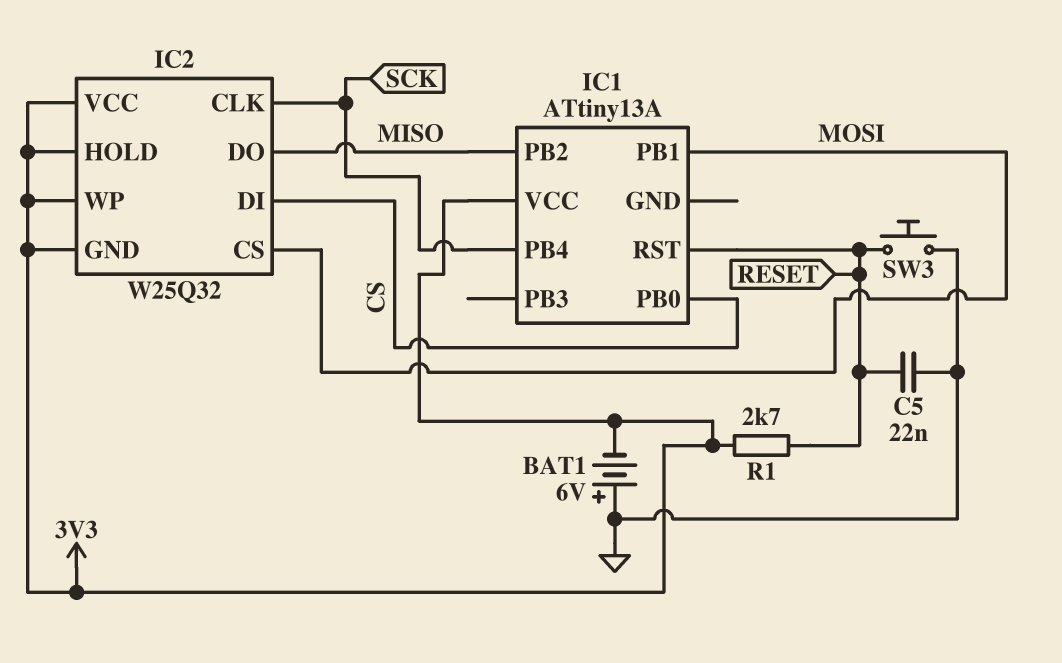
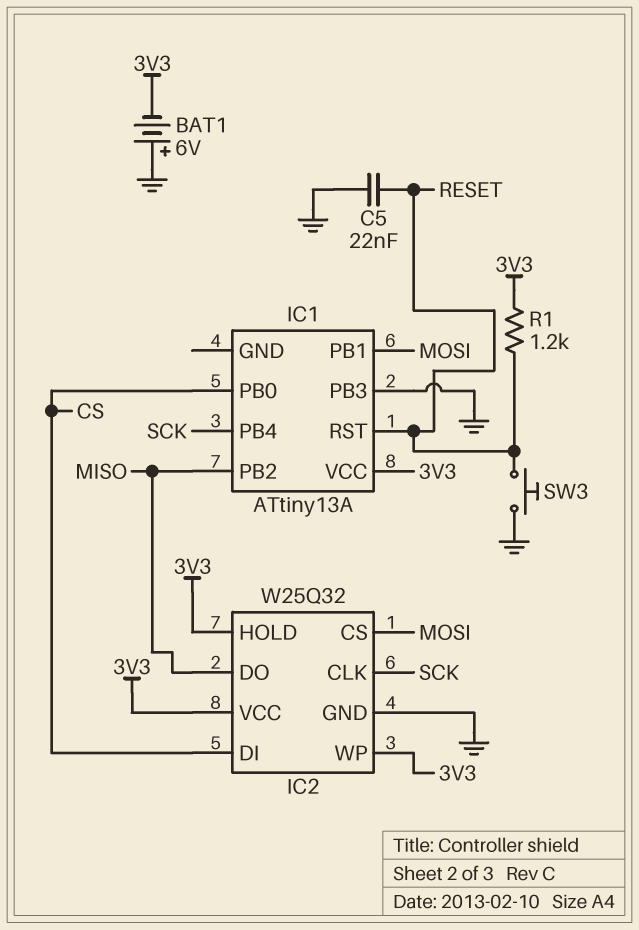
IC1 pin PB3: none -> GND
IC2 pin GND: 3V3 -> GND
R1: 2.7k (3V3, RESET) -> 1.2k (3V3, RESET)

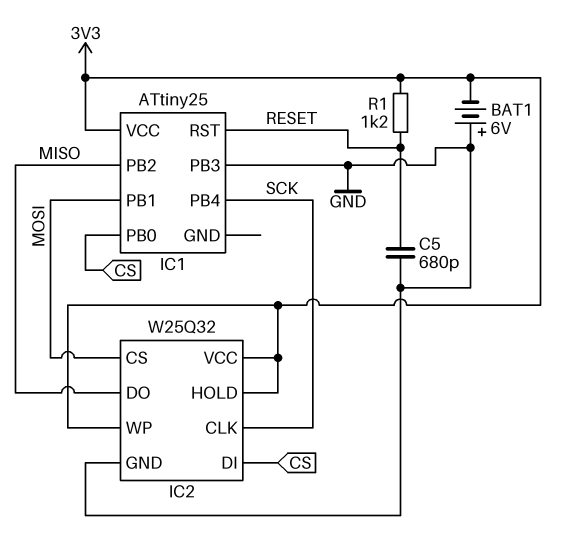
C5: 22nF (GND, RESET) -> 680pF (GND, RESET)
IC1: ATtiny13A -> ATtiny25
SW3: button (GND, RESET) -> none

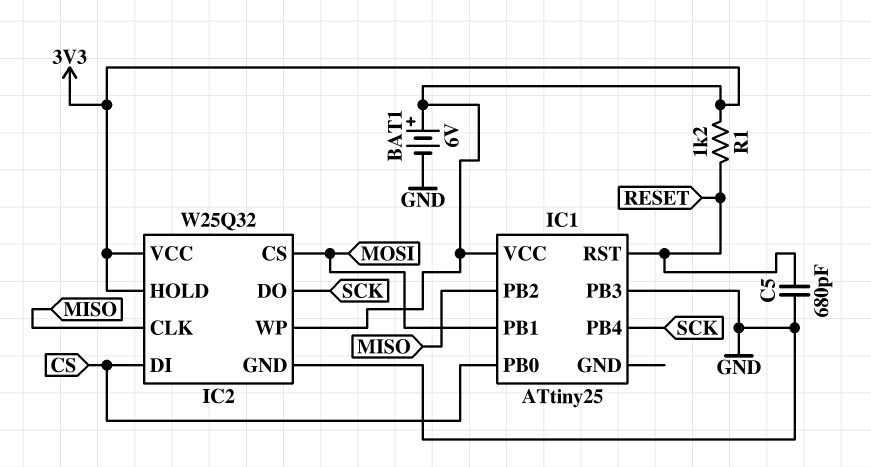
BAT1: 6V (plus GND, minus 3V3) -> 6V (plus 3V3, minus GND)
IC2 pin CLK: SCK -> MISO
IC2 pin DO: MISO -> SCK

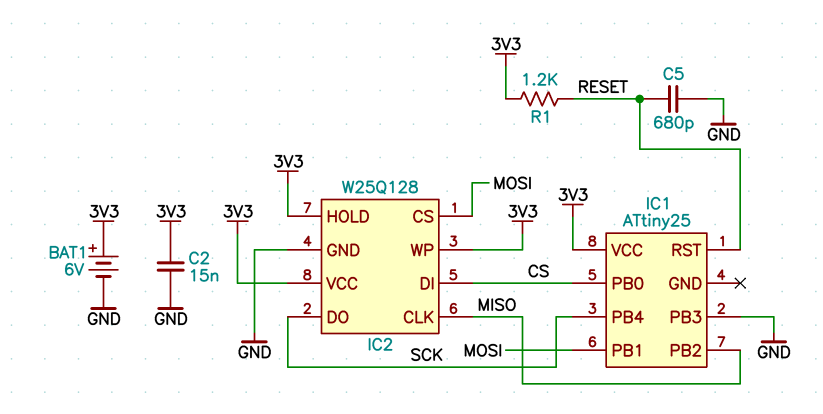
C2: none -> 15nF (3V3, GND)
IC2: W25Q32 -> W25Q128

